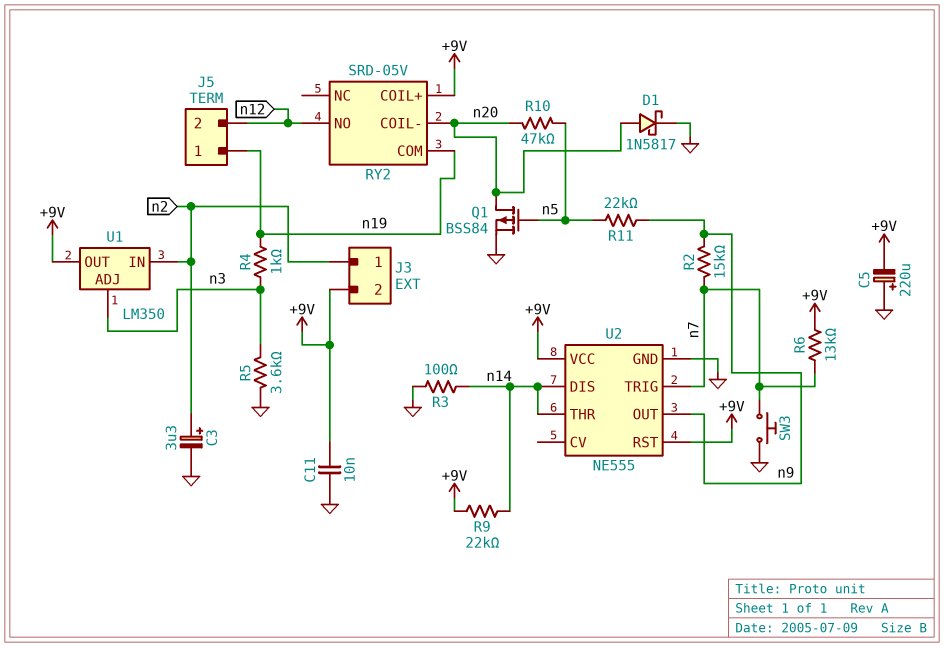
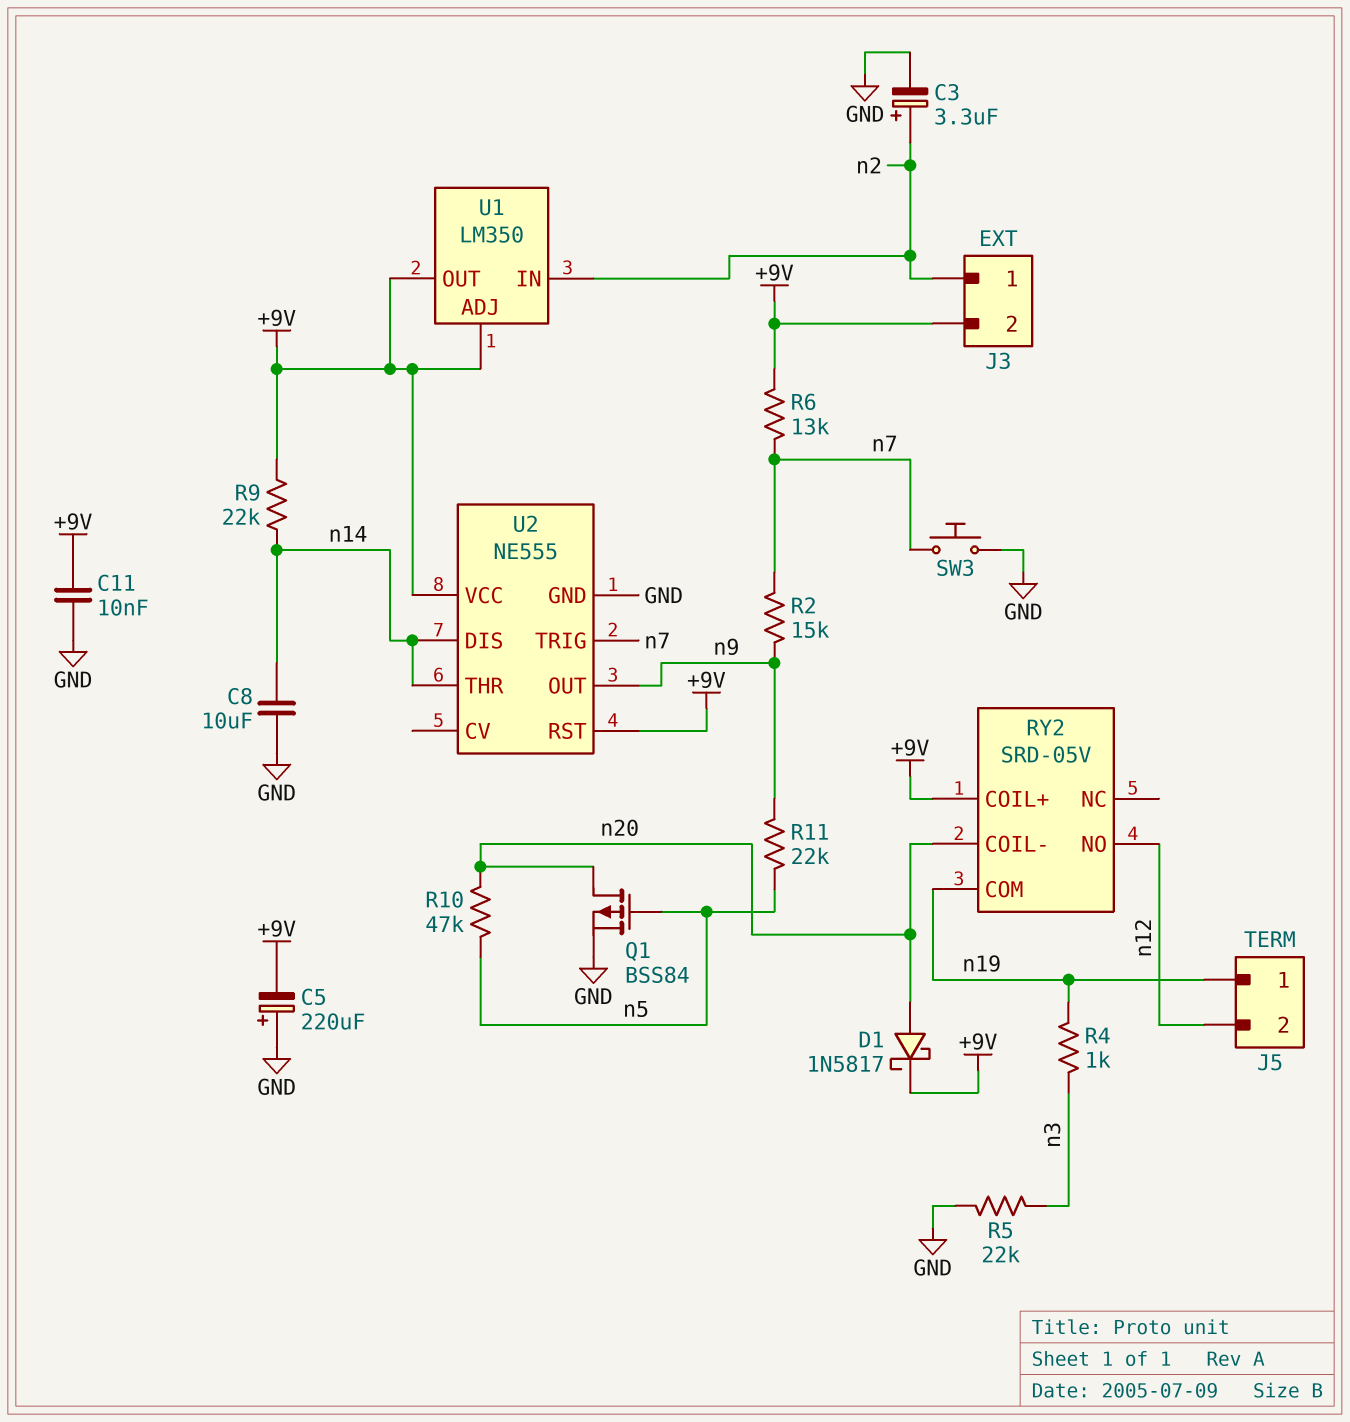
C8: none -> 10uF (GND, n14)
D1: schottky 1N5817 (A n20, K GND) -> schottky 1N5817 (A n20, K +9V)
R3: 100 (GND, n14) -> none
R5: 3.6k (GND, n3) -> 22k (GND, n3)
U1 pin ADJ: n3 -> +9V

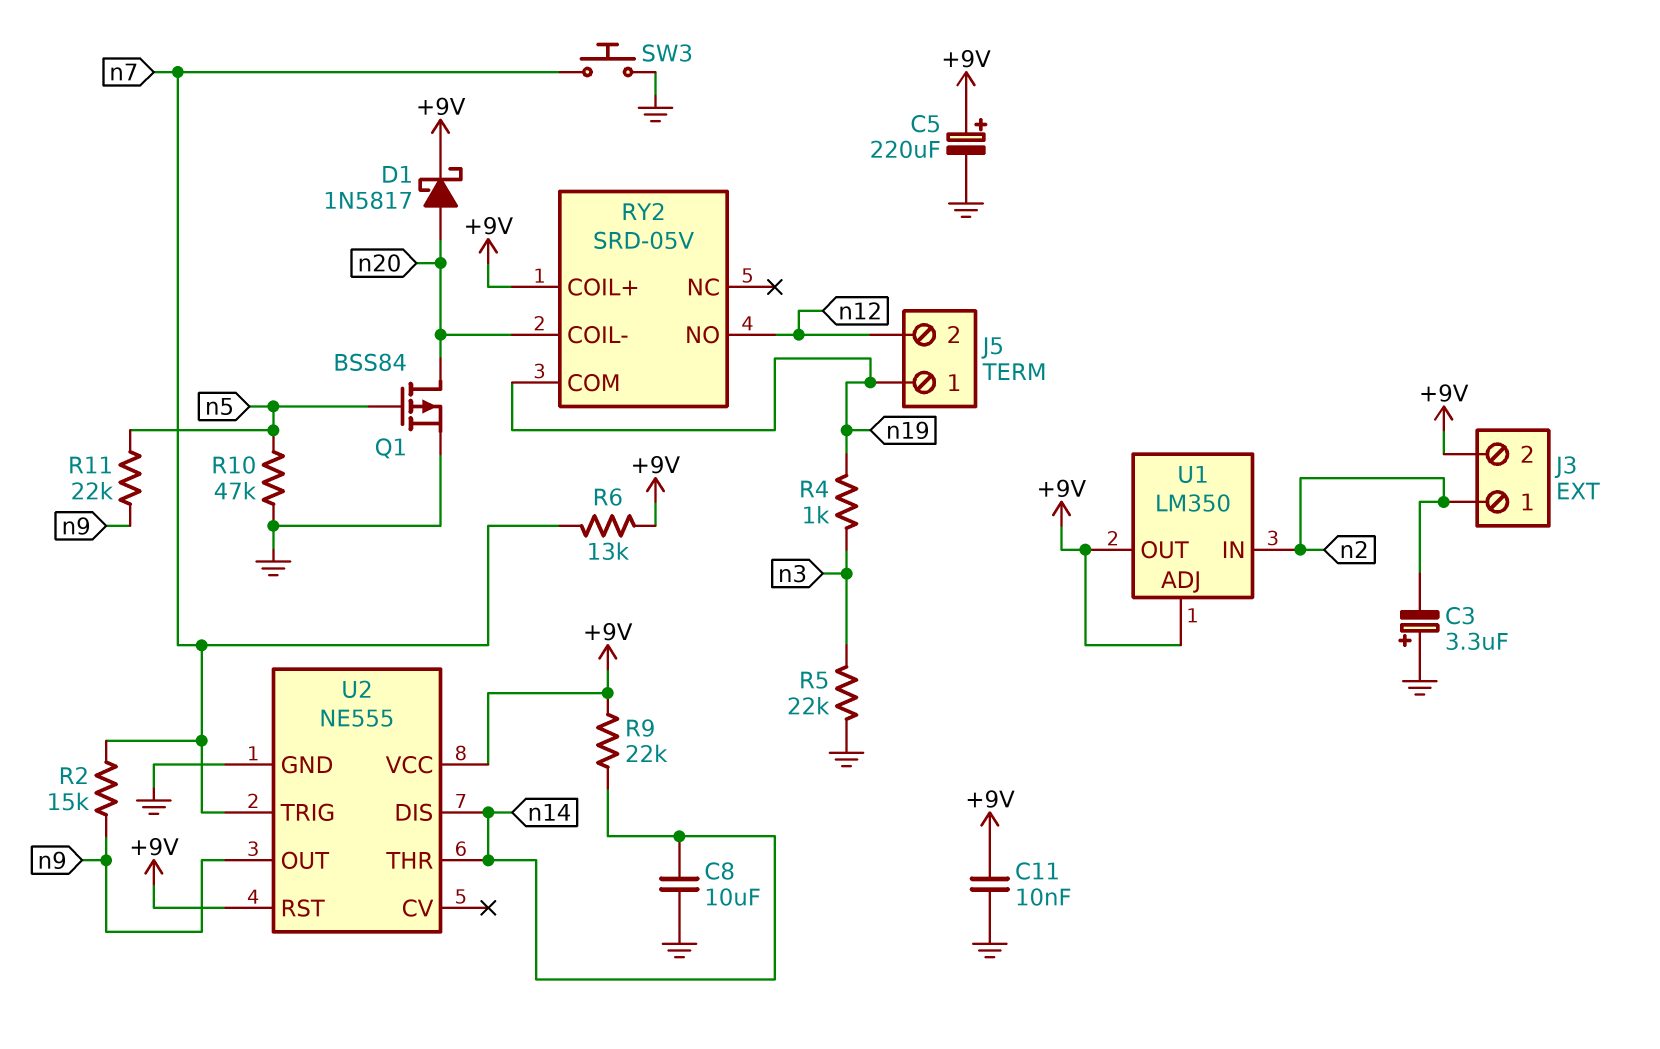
C3: 3.3uF (plus n2, minus GND) -> 3.3uF (plus GND, minus n2)
C5: 220uF (plus GND, minus +9V) -> 220uF (plus +9V, minus GND)
R10: 47k (n5, n20) -> 47k (GND, n5)

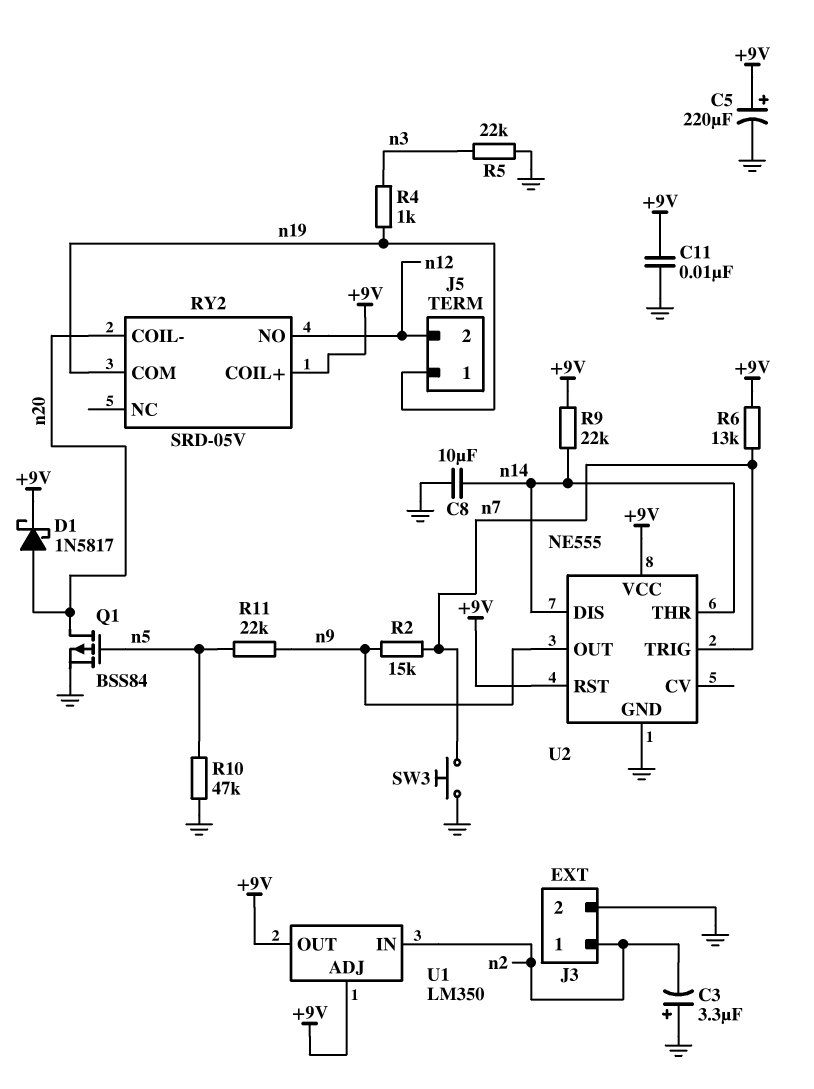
J3 pin 2: +9V -> GND

